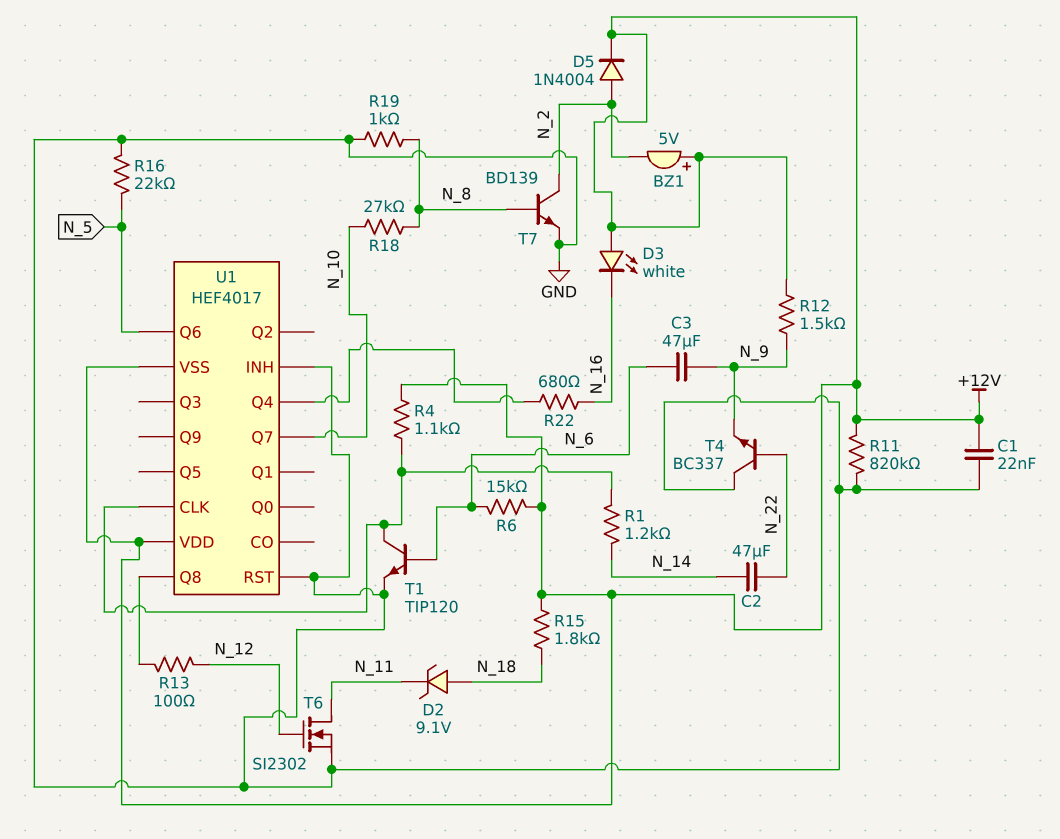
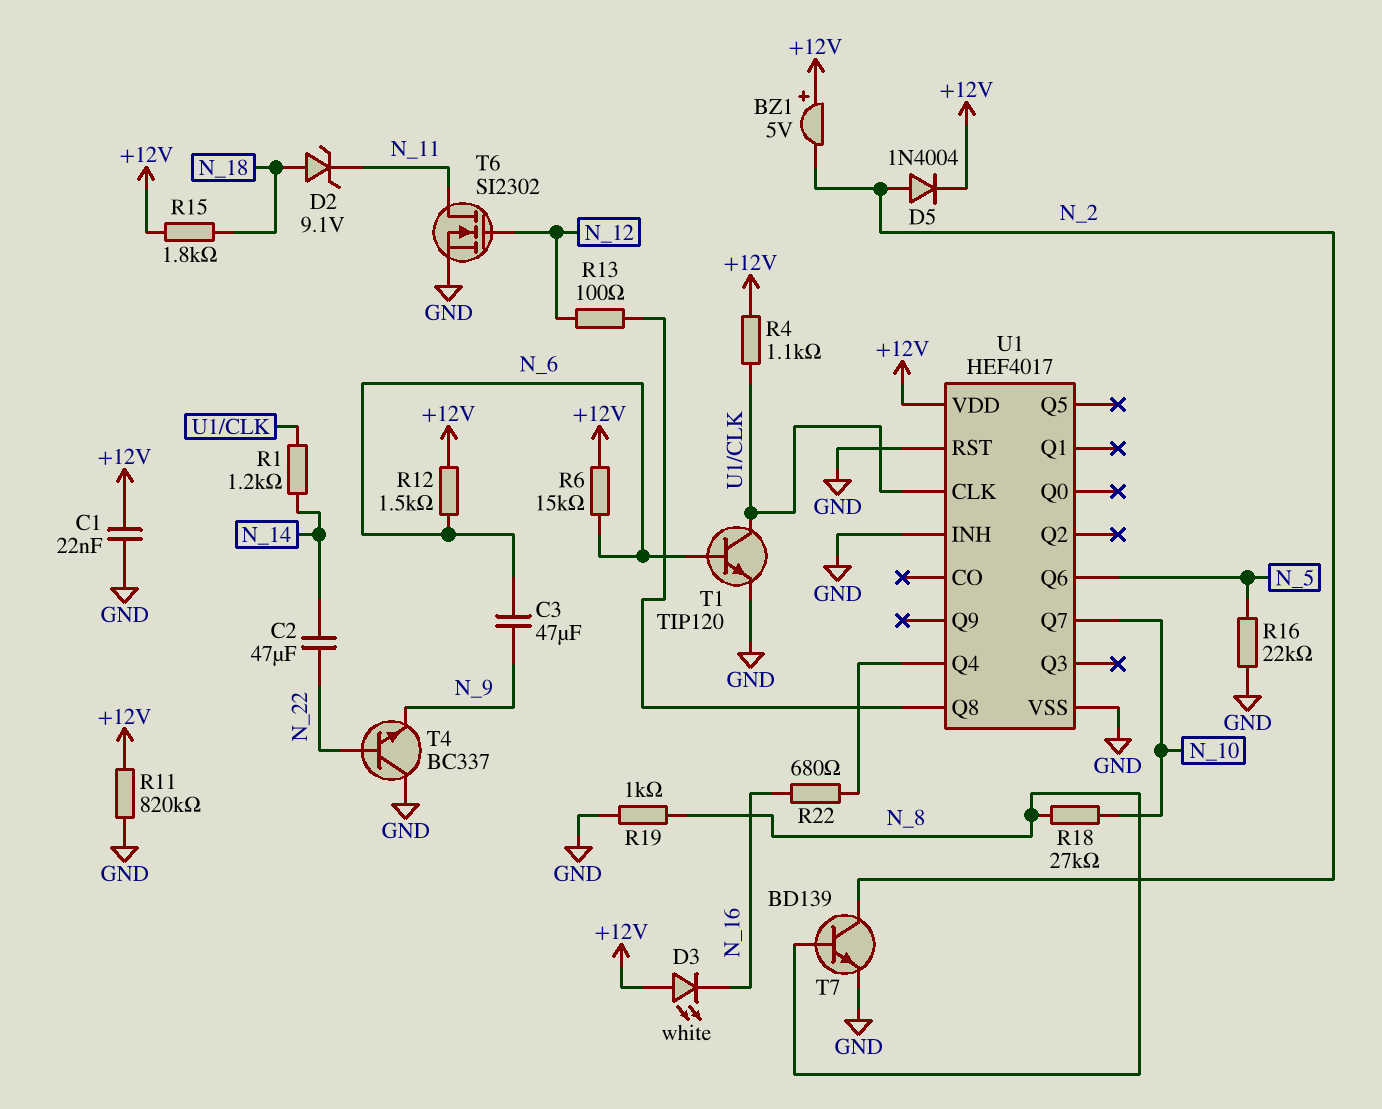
R12: 1.5k (+12V, N_9) -> 1.5k (+12V, N_6)
U1 pin VSS: +12V -> GND

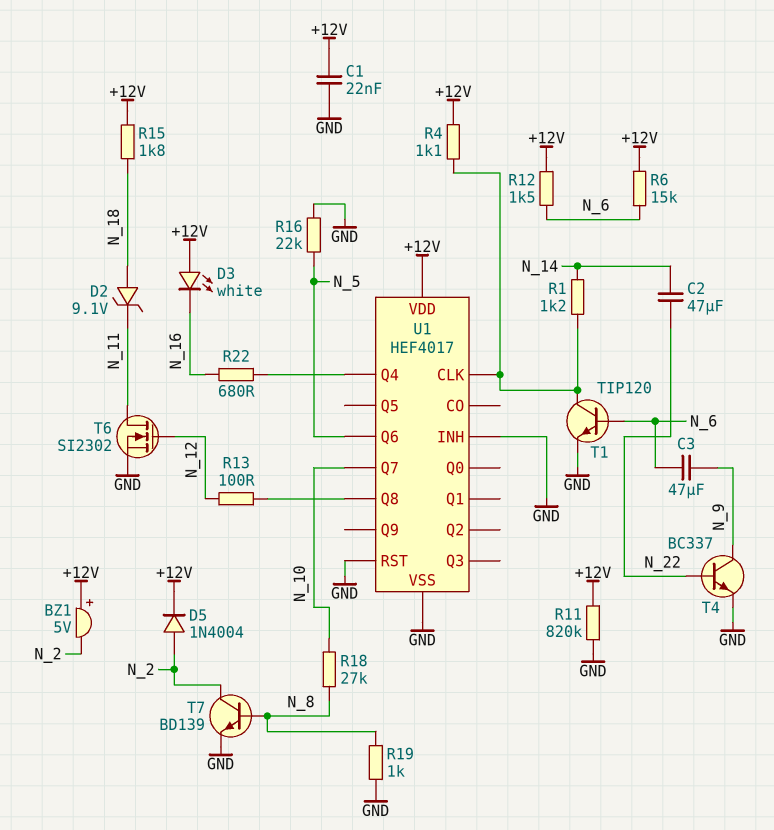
T4: NPN BC337 (B N_22, C GND, E N_9) -> NPN BC337 (B N_22, C N_9, E GND)

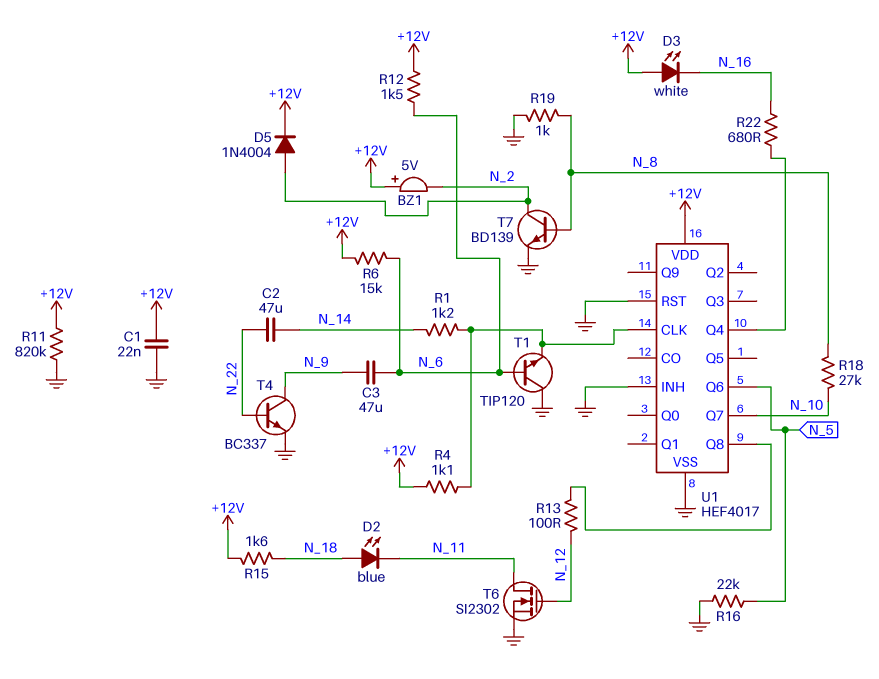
D2: zener 9.1V (A N_18, K N_11) -> LED blue (A N_18, K N_11)
R15: 1.8k (+12V, N_18) -> 1.6k (+12V, N_18)
T1: NPN TIP120 (B N_6, C U1/CLK, E GND) -> NPN TIP120 (B N_6, C GND, E U1/CLK)

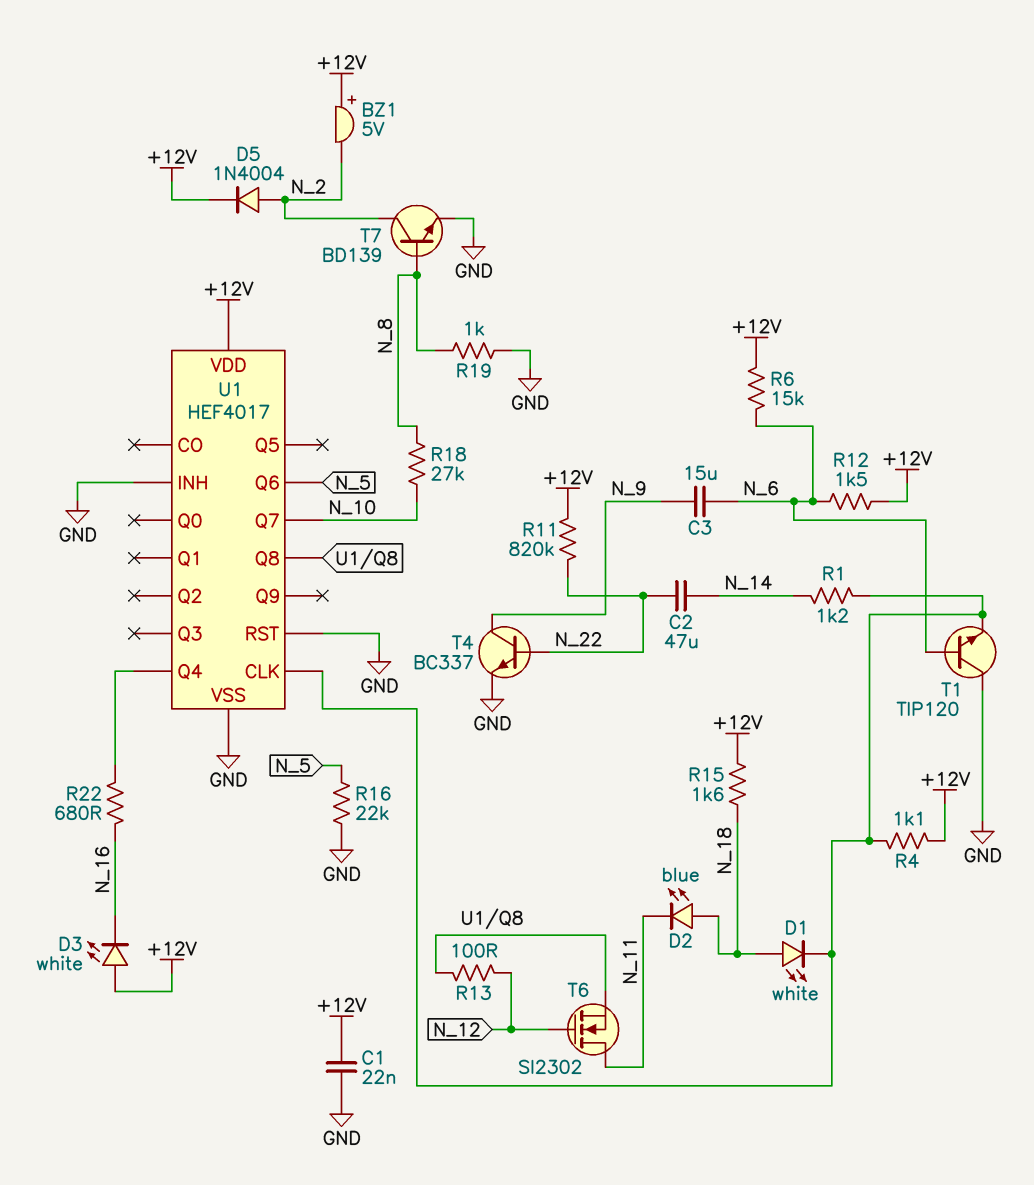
C3: 47uF (N_6, N_9) -> 15uF (N_6, N_9)
D1: none -> LED white (A N_18, K U1/CLK)
R11: 820k (+12V, GND) -> 820k (+12V, N_22)
T6: NMOS SI2302 (G N_12, D N_11, S GND) -> NMOS SI2302 (G N_12, D N_11, S U1/Q8)

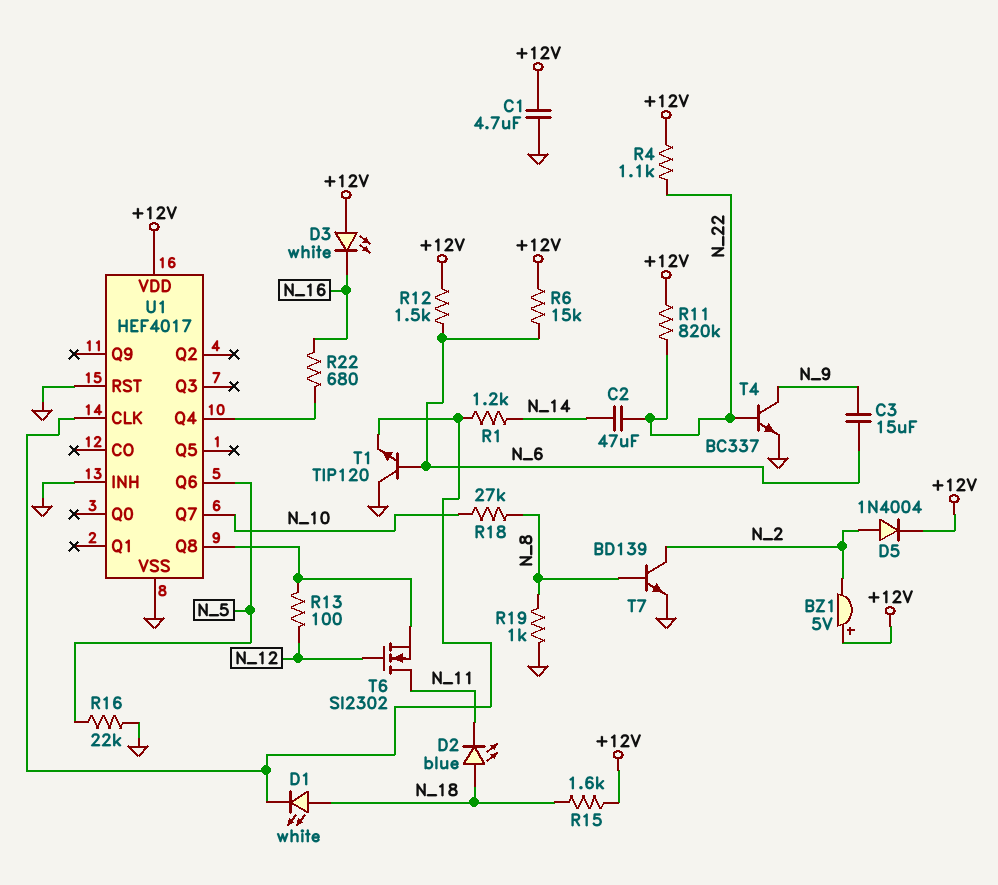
C1: 22nF (+12V, GND) -> 4.7uF (+12V, GND)
R4: 1.1k (+12V, U1/CLK) -> 1.1k (+12V, N_22)

